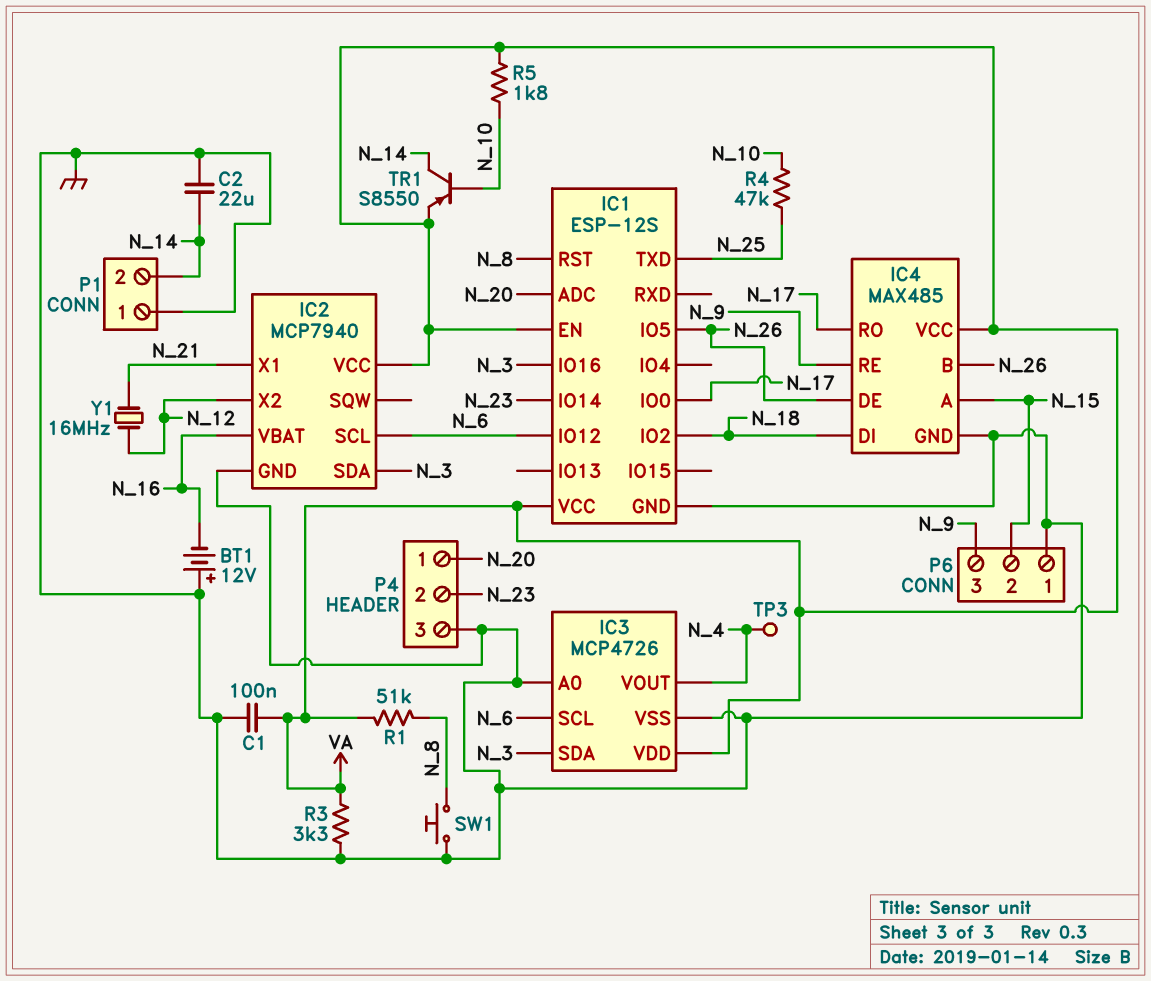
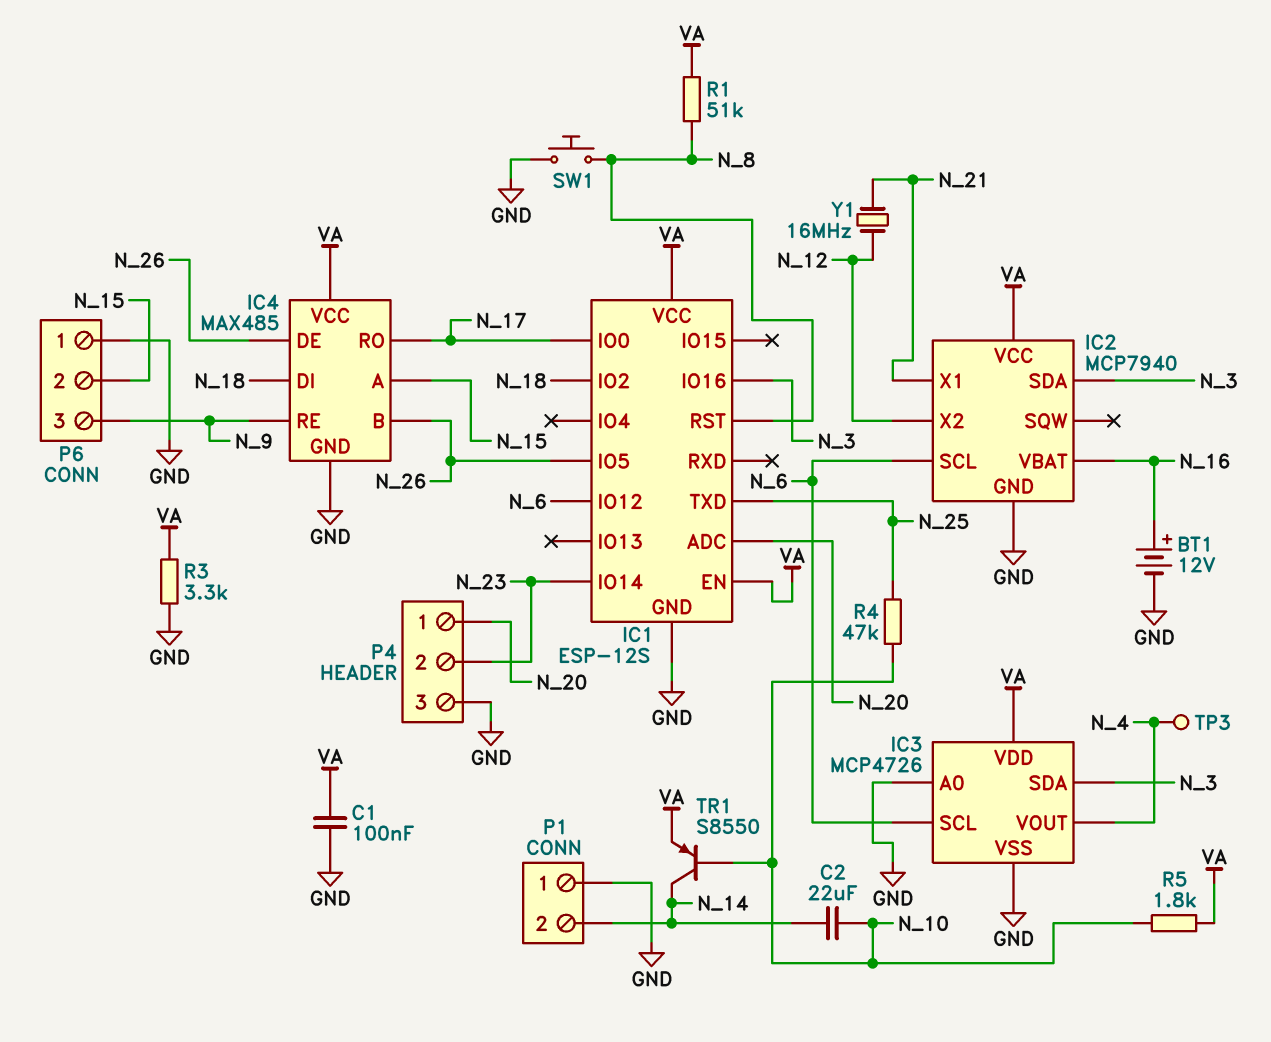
BT1: 12V (plus GND, minus N_16) -> 12V (plus N_16, minus GND)
C2: 22uF (GND, N_14) -> 22uF (N_10, N_14)

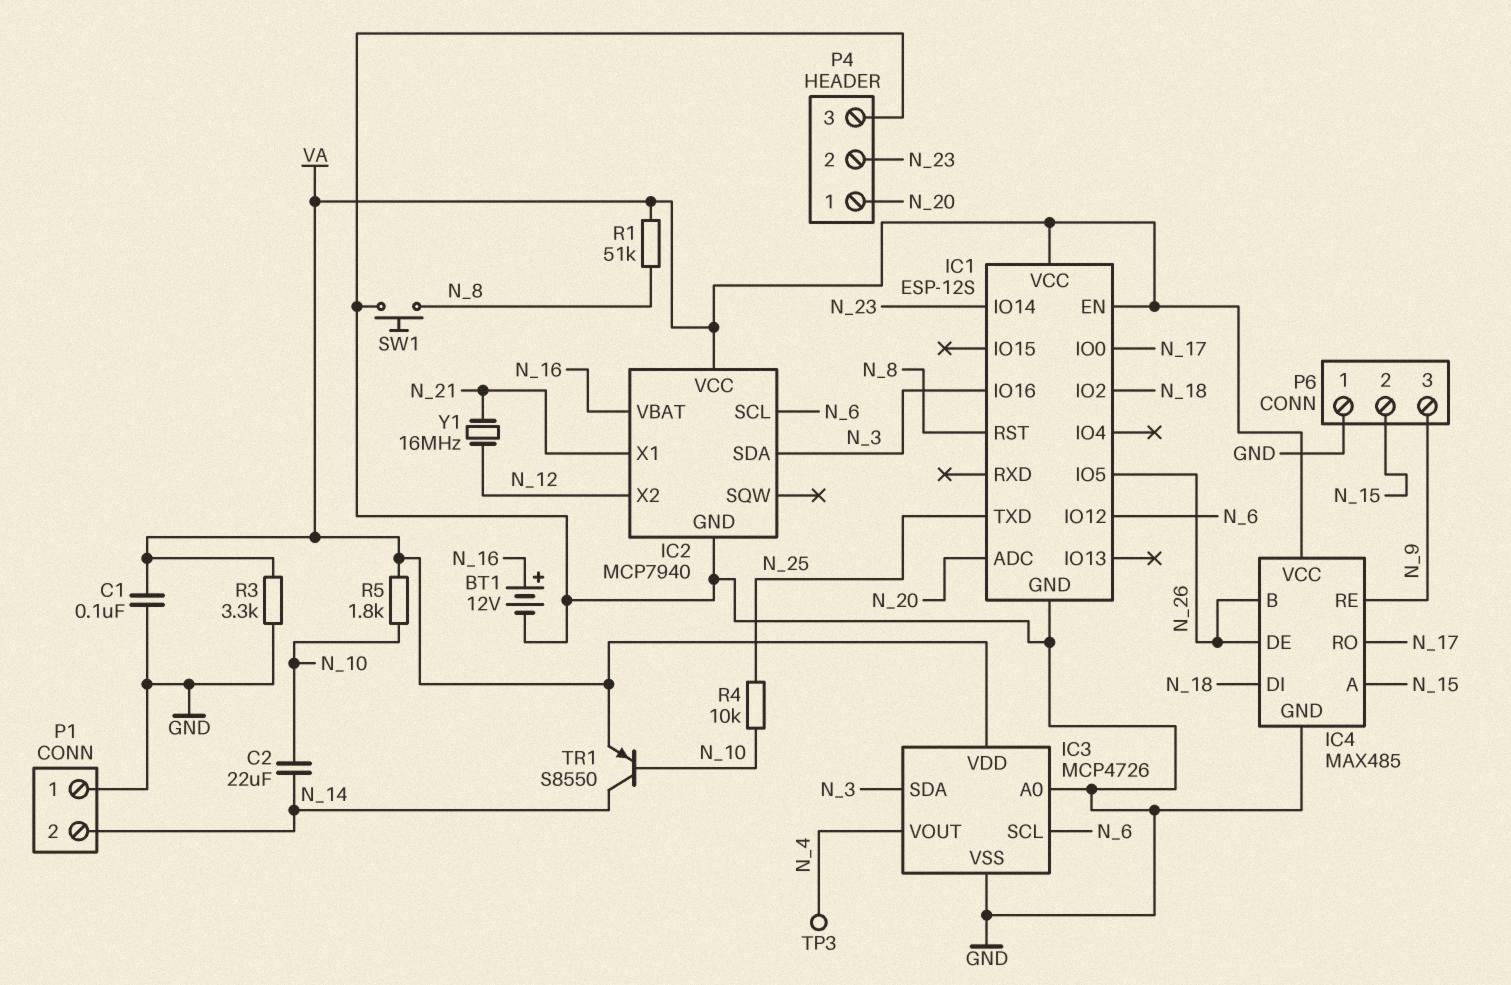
R4: 47k (N_10, N_25) -> 10k (N_10, N_25)

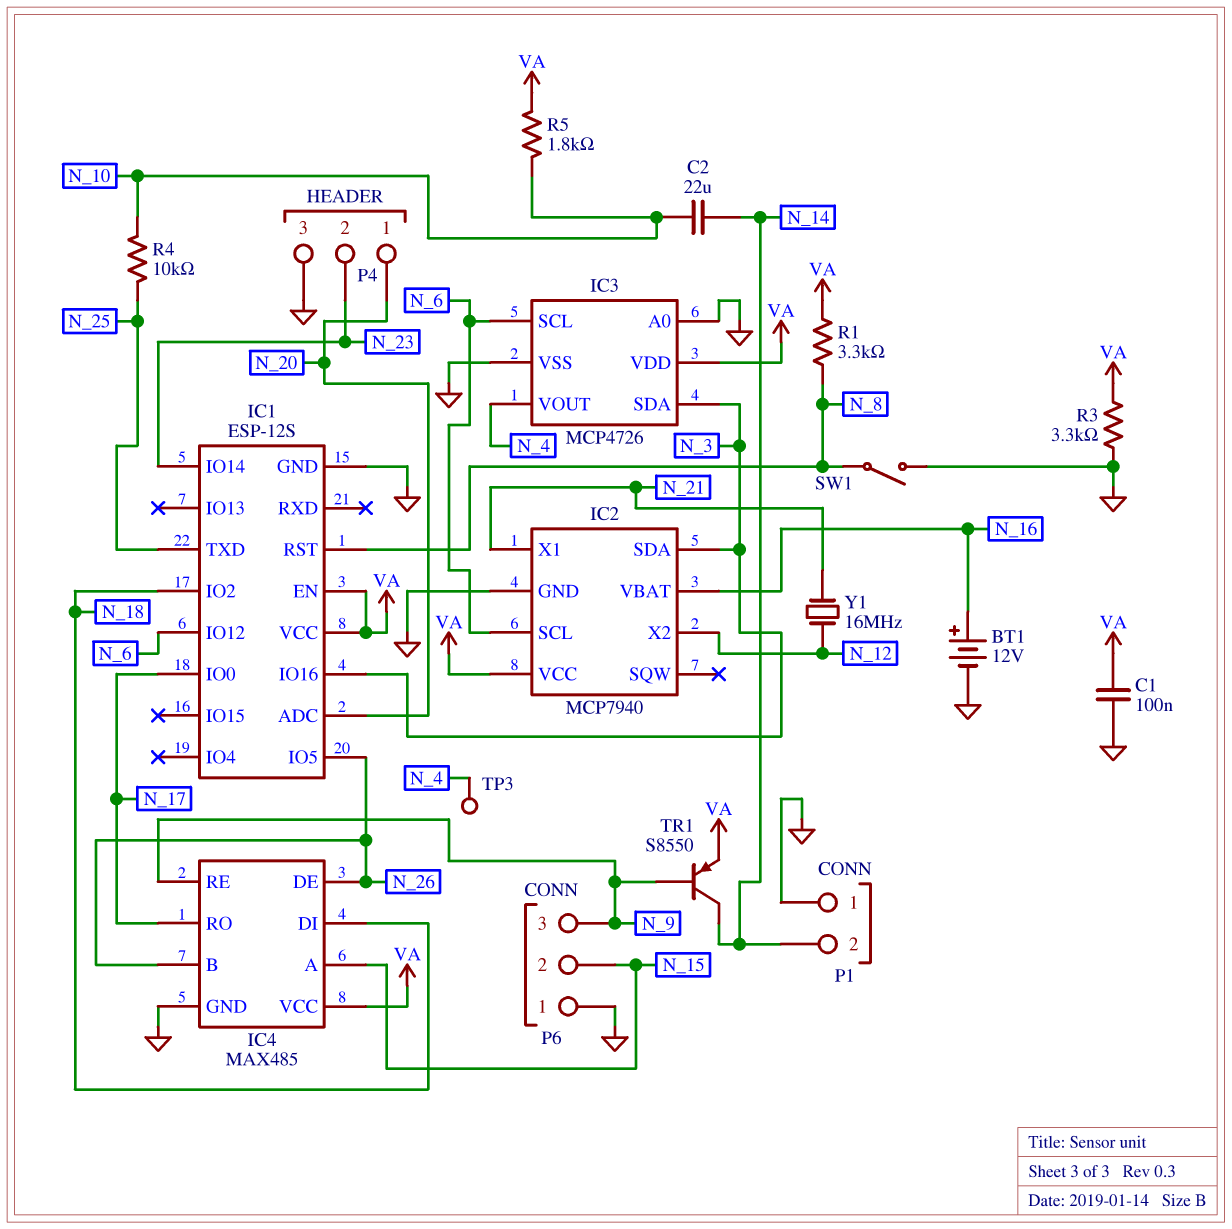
R1: 51k (N_8, VA) -> 3.3k (N_8, VA)
SW1: button (GND, N_8) -> switch (GND, N_8)
TR1: PNP S8550 (B N_10, C N_14, E VA) -> PNP S8550 (B N_9, C N_14, E VA)

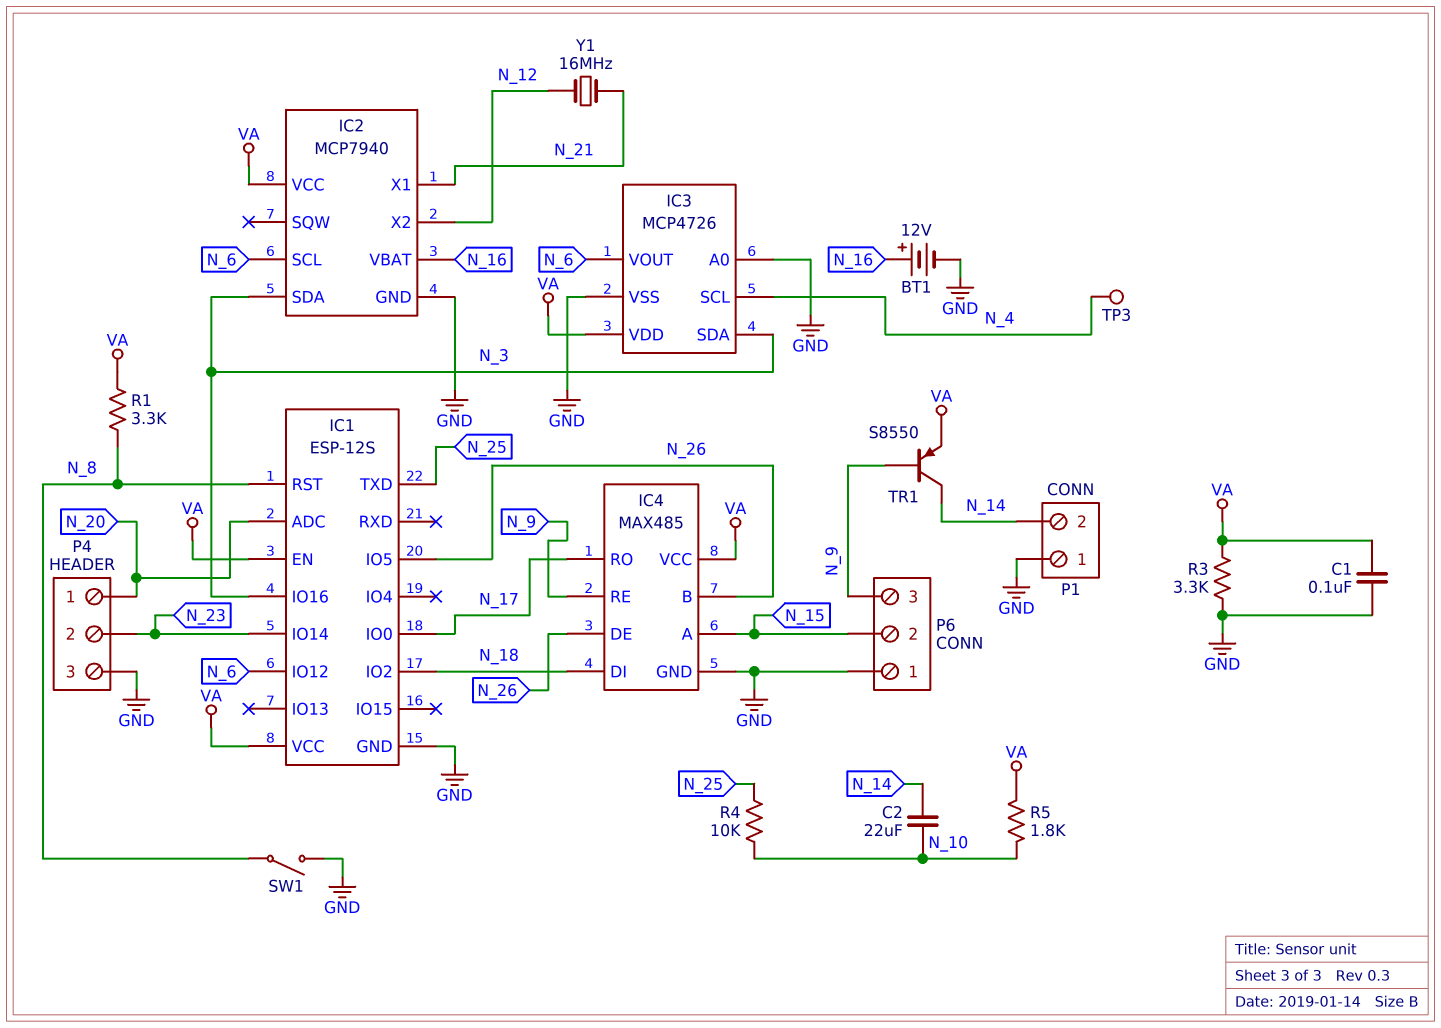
IC3 pin SCL: N_6 -> N_4
IC3 pin VOUT: N_4 -> N_6

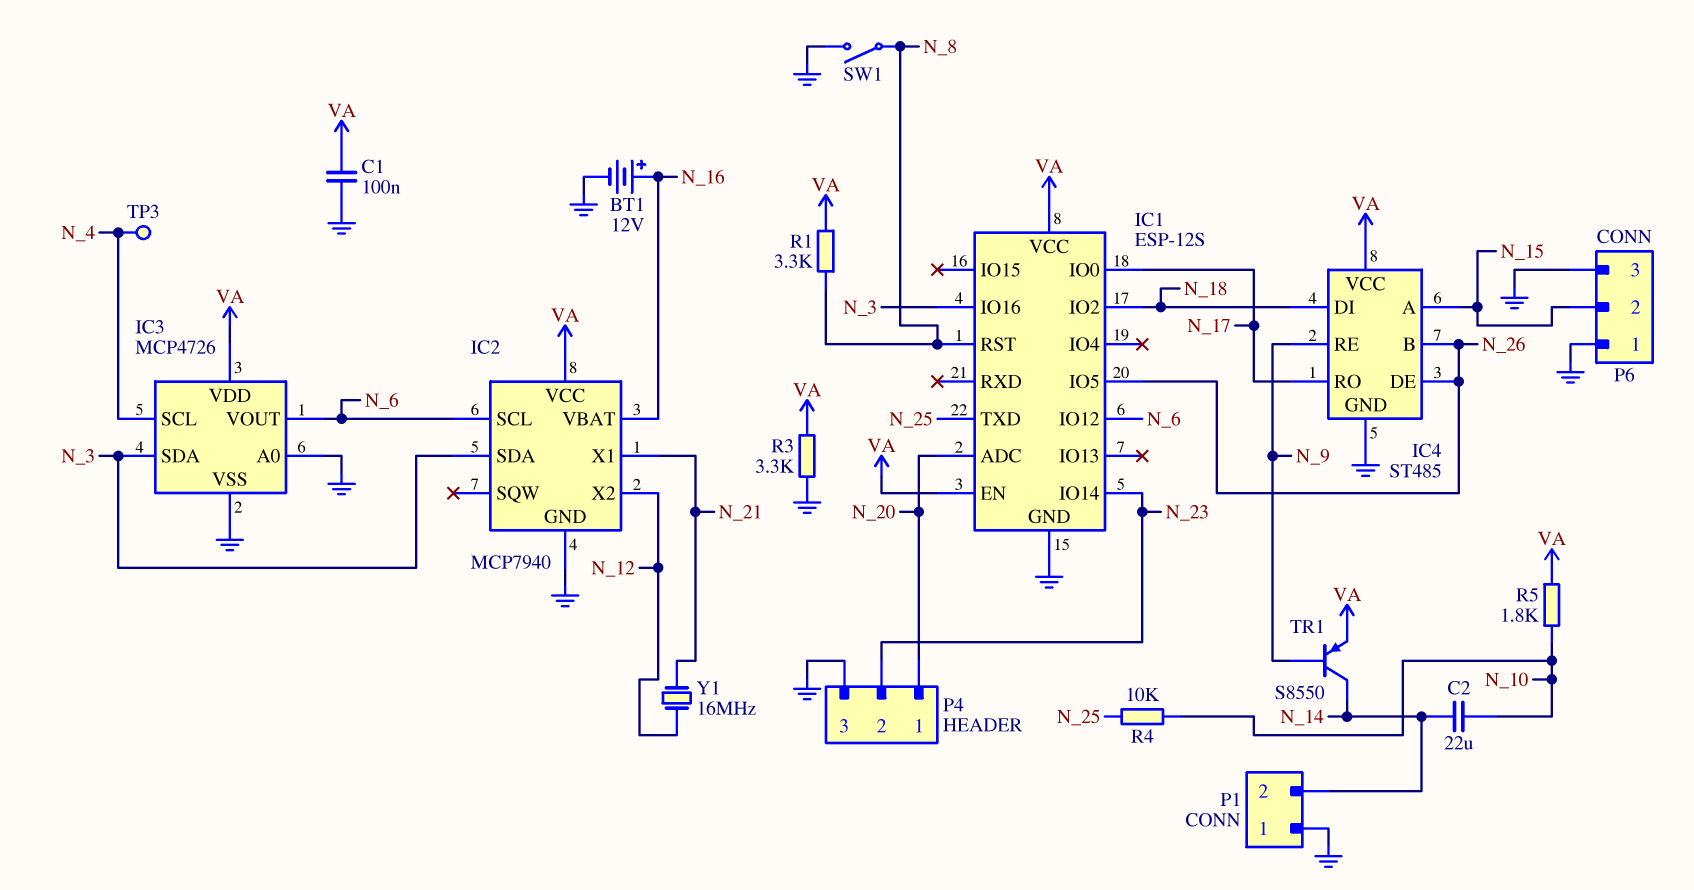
IC4: MAX485 -> ST485
P6 pin 3: N_9 -> GND

